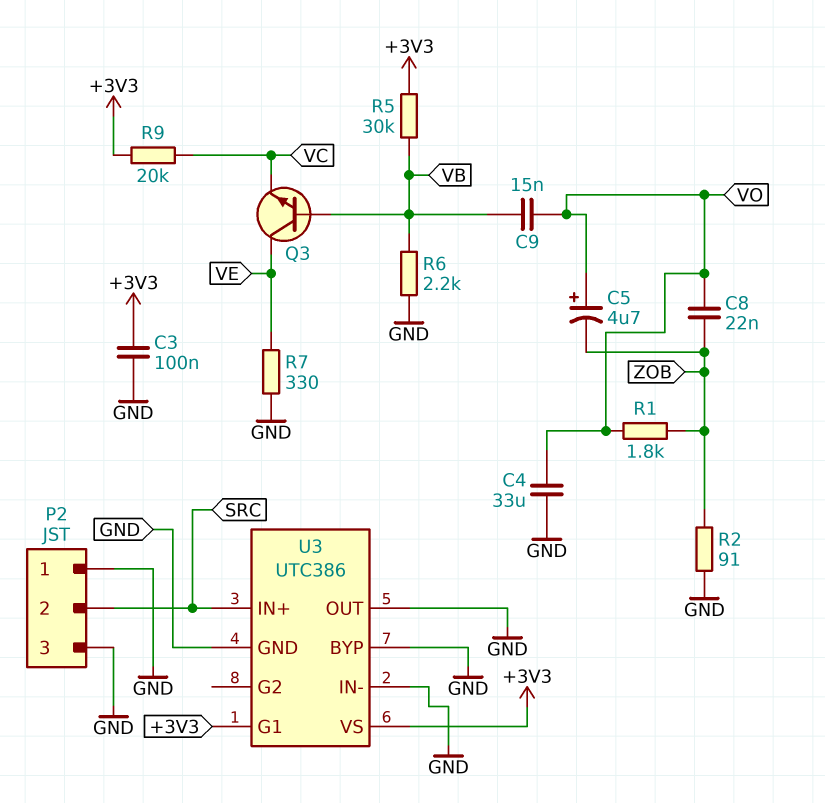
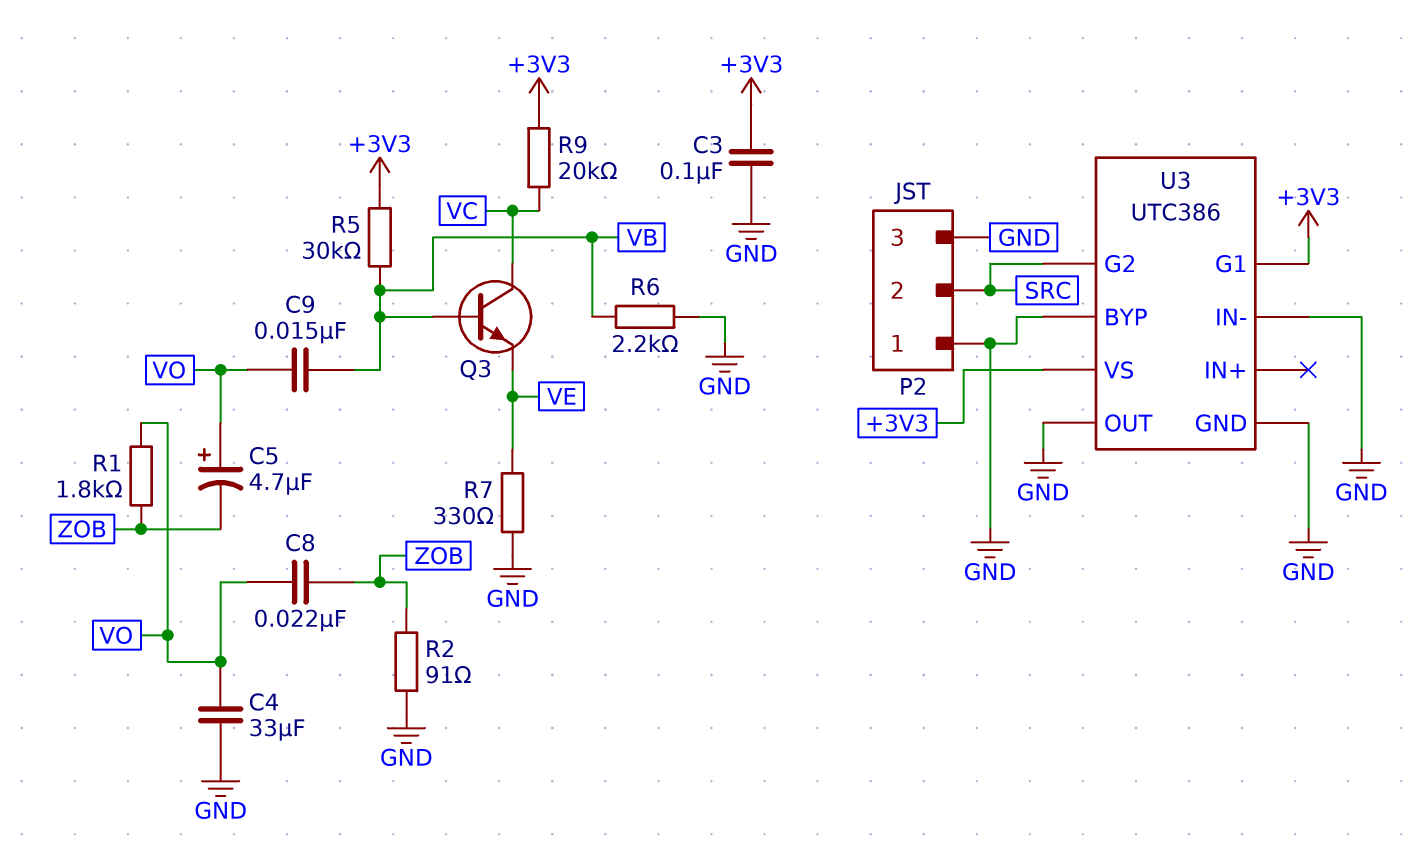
Q3: NPN (B VB, C VE, E VC) -> NPN (B VB, C VC, E VE)
U3 pin G2: none -> SRC
U3 pin IN+: SRC -> none

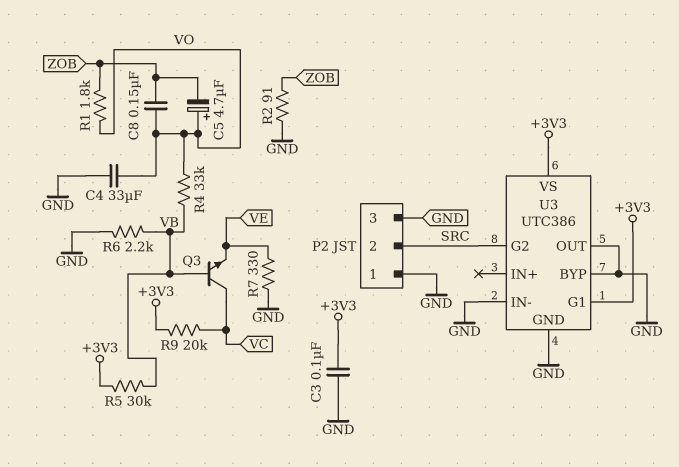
C8: 22nF (VO, ZOB) -> 150nF (VO, ZOB)
C9: 15nF (VB, VO) -> none
R4: none -> 33k (VB, VO)

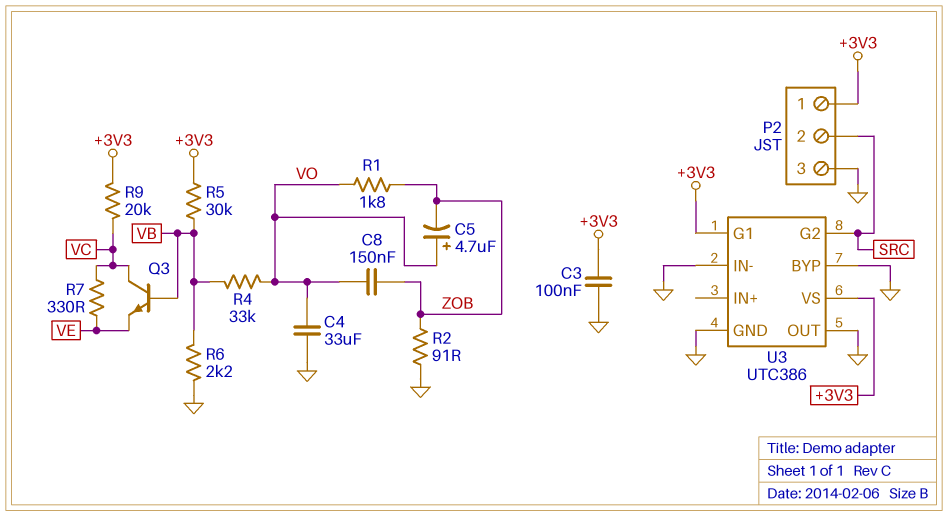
P2 pin 1: GND -> +3V3
R7: 330 (GND, VE) -> 330 (VC, VE)

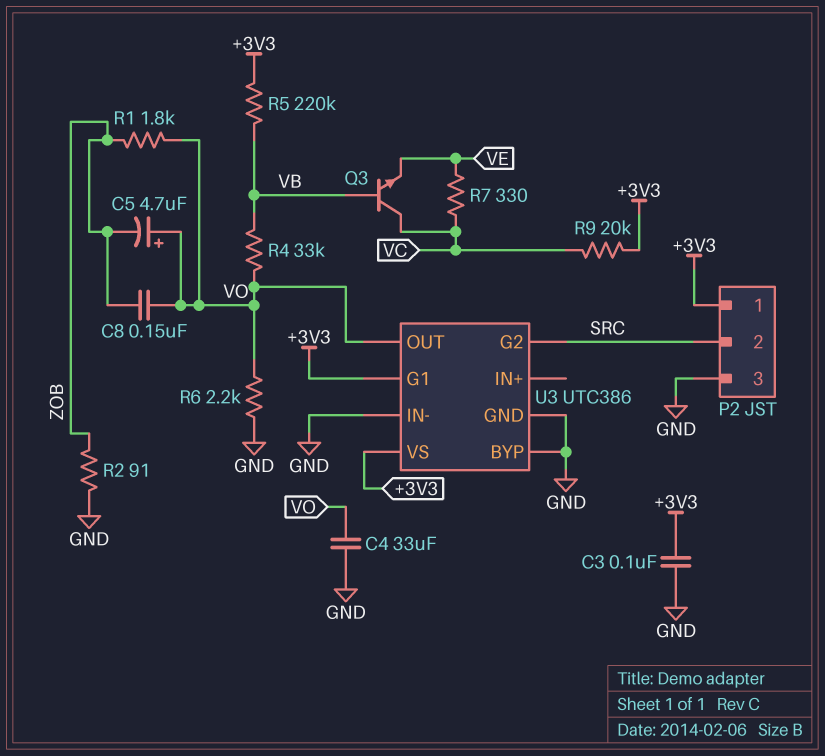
R5: 30k (+3V3, VB) -> 220k (+3V3, VB)
R6: 2.2k (GND, VB) -> 2.2k (GND, VO)
U3 pin OUT: GND -> VO

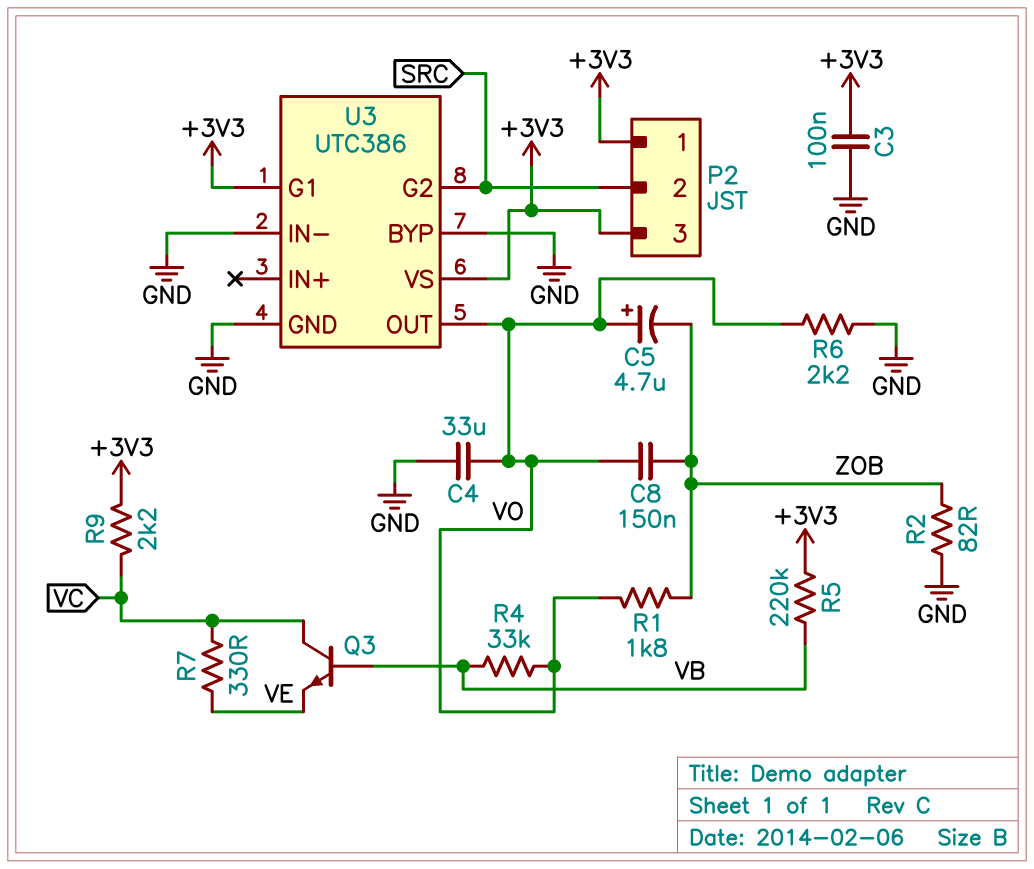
P2 pin 3: GND -> +3V3
R2: 91 (GND, ZOB) -> 82 (GND, ZOB)
R9: 20k (+3V3, VC) -> 2.2k (+3V3, VC)

